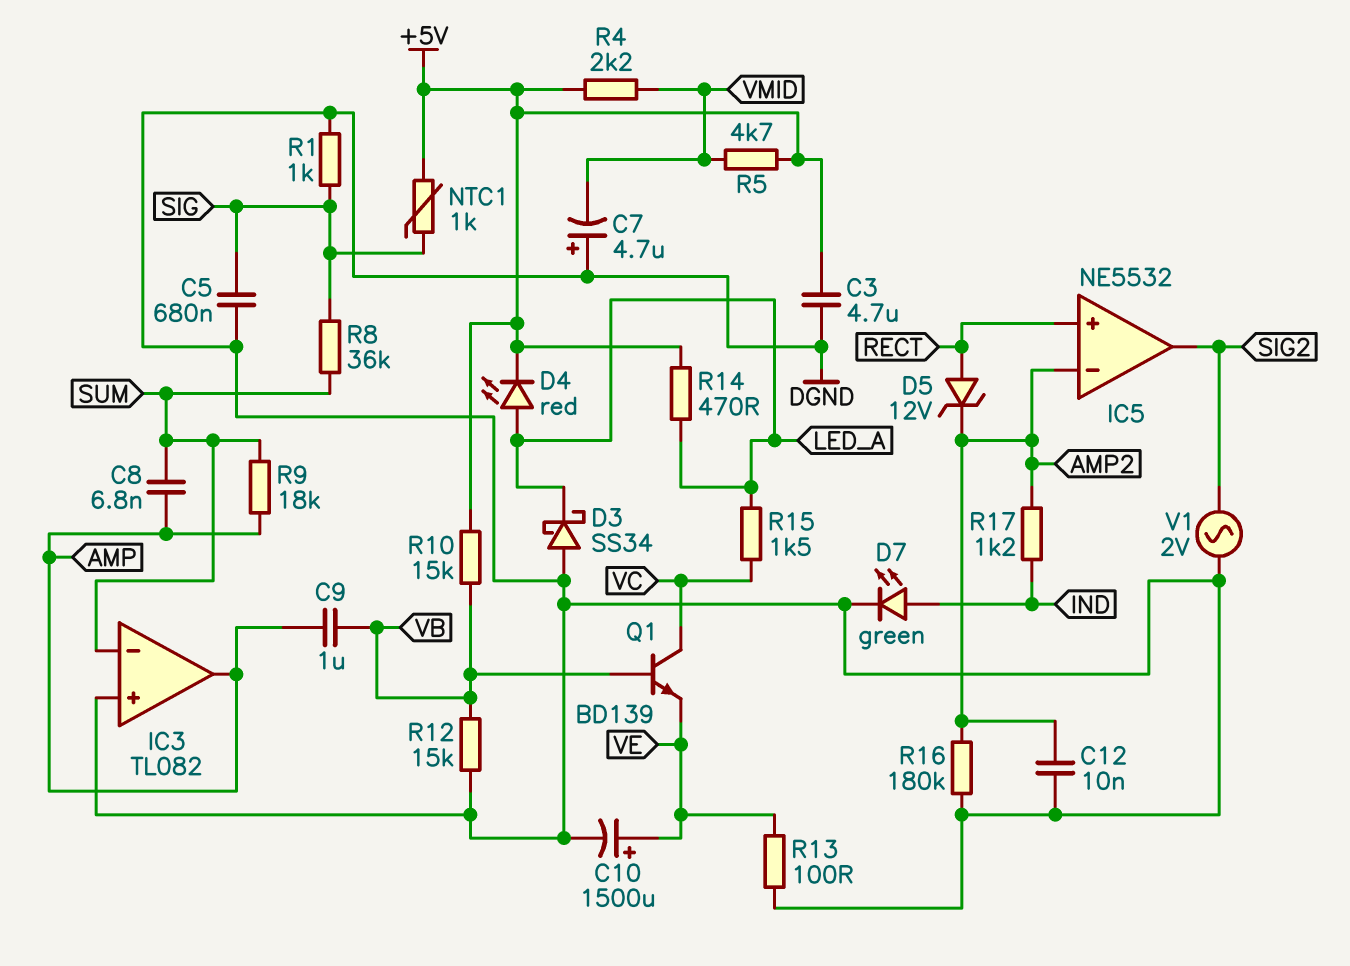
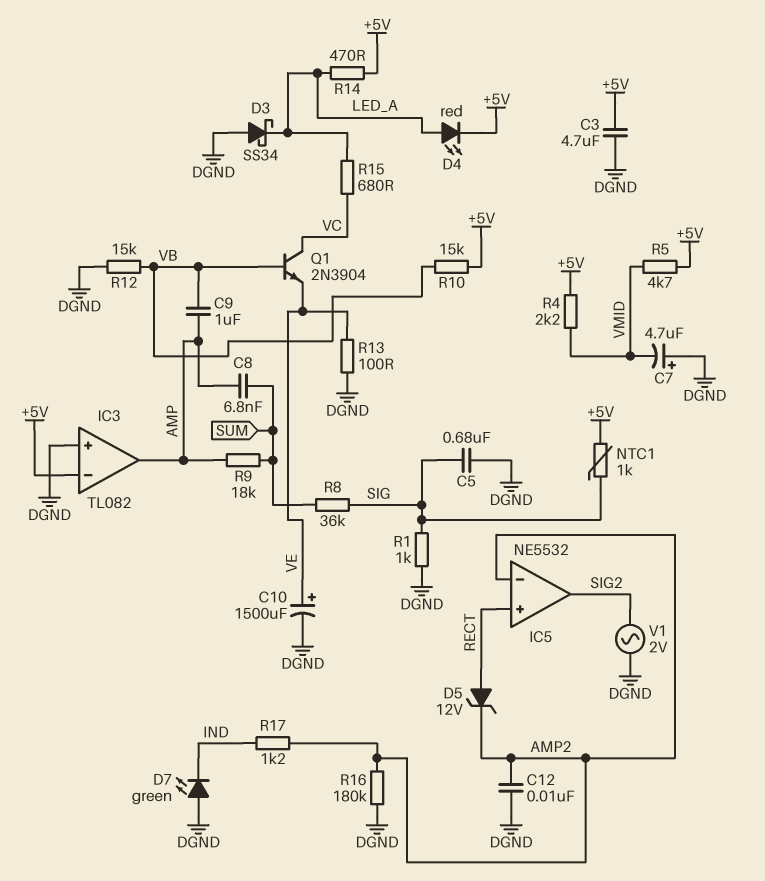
D7: LED green (A IND, K DGND) -> LED green (A DGND, K IND)
IC3 pin in-: SUM -> +5V
Q1: NPN BD139 (B VB, C VC, E VE) -> NPN 2N3904 (B VB, C VC, E VE)
R15: 1.5k (LED_A, VC) -> 680 (LED_A, VC)

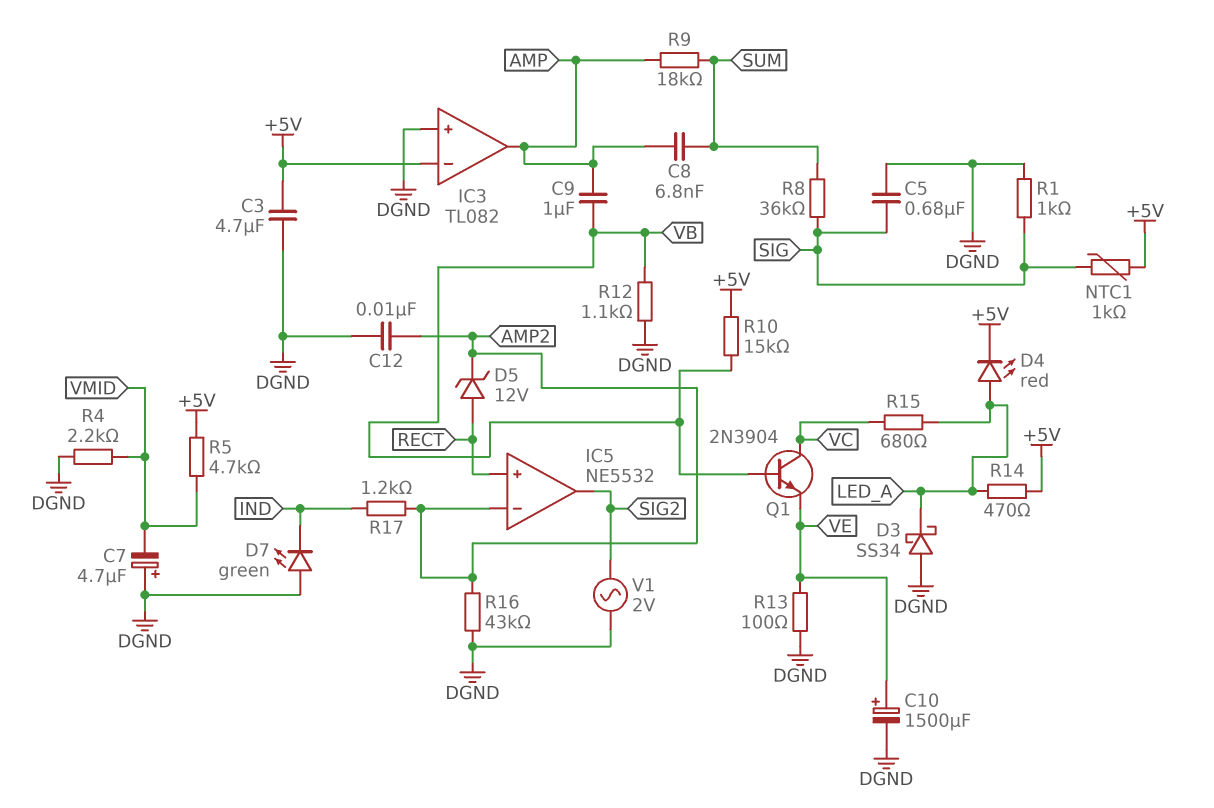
R4: 2.2k (+5V, VMID) -> 2.2k (DGND, VMID)
R12: 15k (DGND, VB) -> 1.1k (DGND, VB)
R16: 180k (AMP2, DGND) -> 43k (AMP2, DGND)

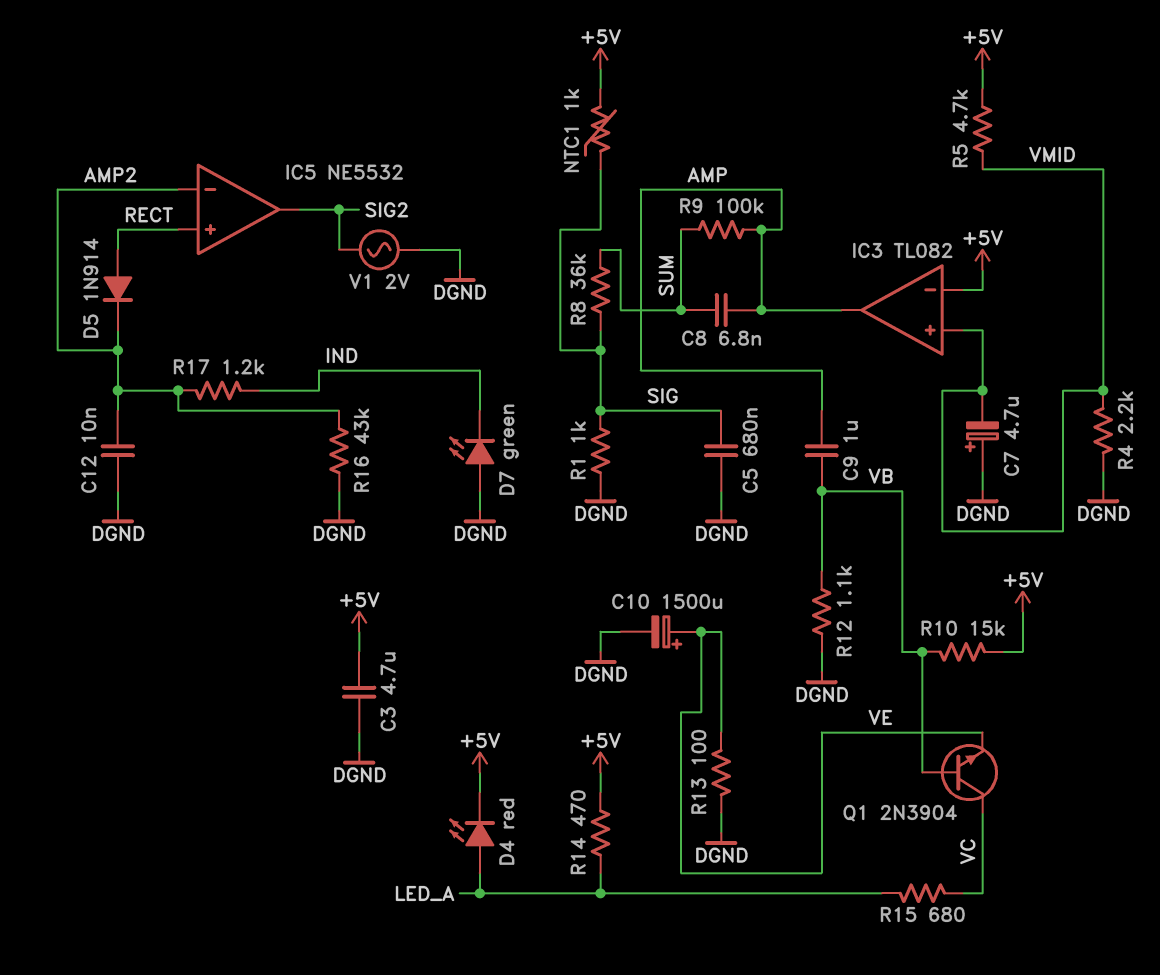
D3: schottky SS34 (A DGND, K LED_A) -> none
D5: zener 12V (A RECT, K AMP2) -> diode 1N914 (A RECT, K AMP2)
IC3 pin in+: DGND -> VMID
R9: 18k (AMP, SUM) -> 100k (AMP, SUM)

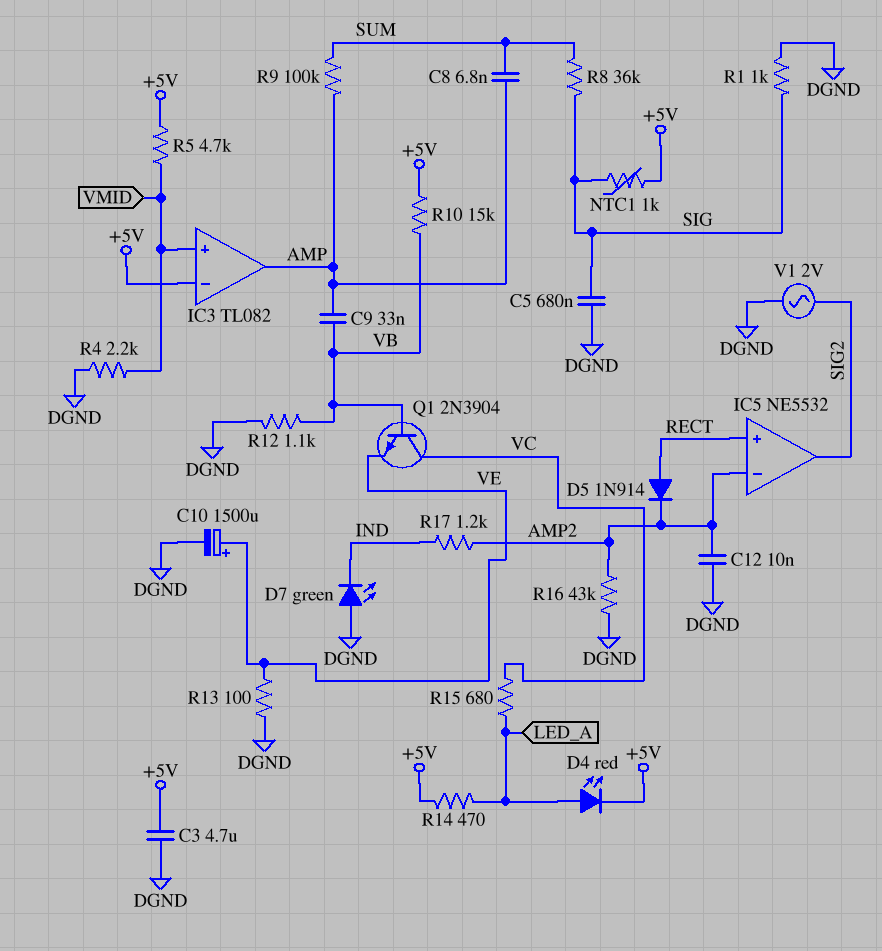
C7: 4.7uF (plus DGND, minus VMID) -> none
C9: 1uF (AMP, VB) -> 33nF (AMP, VB)

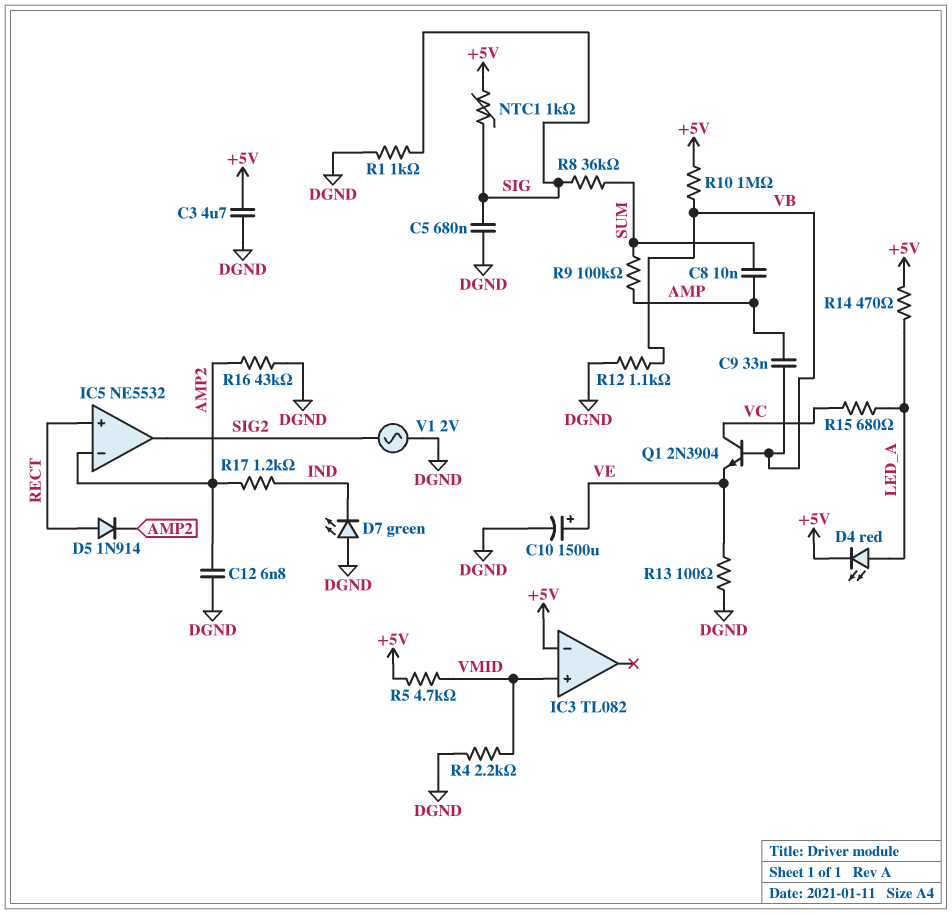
C8: 6.8nF (AMP, SUM) -> 10nF (AMP, SUM)
C12: 10nF (AMP2, DGND) -> 6.8nF (AMP2, DGND)
IC3 pin out: AMP -> none
R10: 15k (+5V, VB) -> 1M (+5V, VB)

